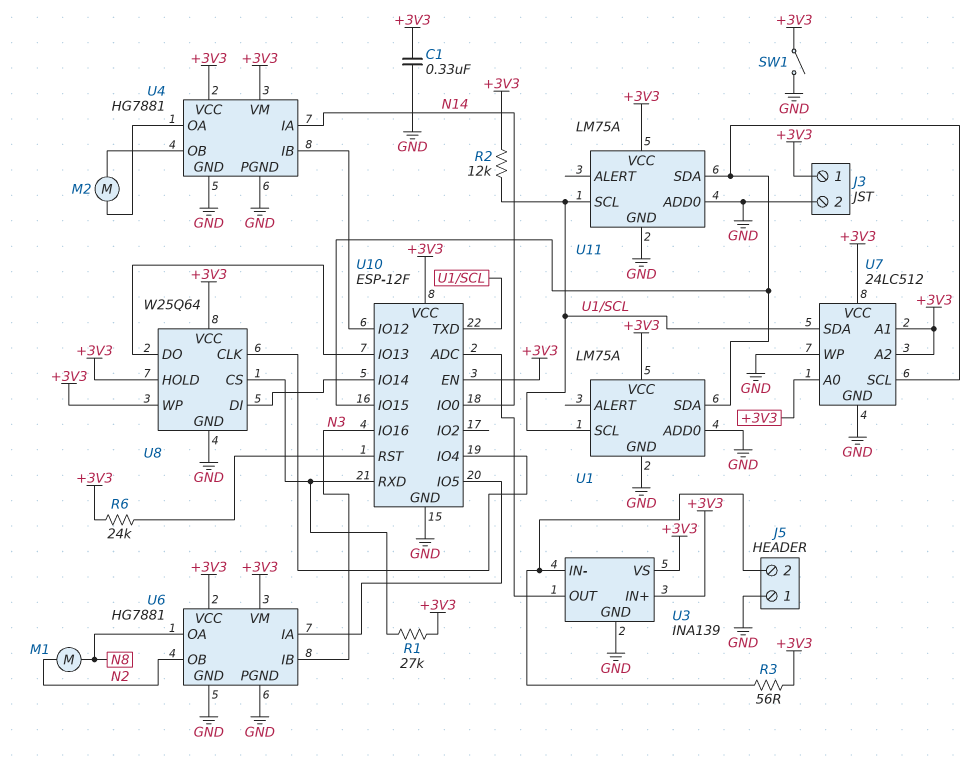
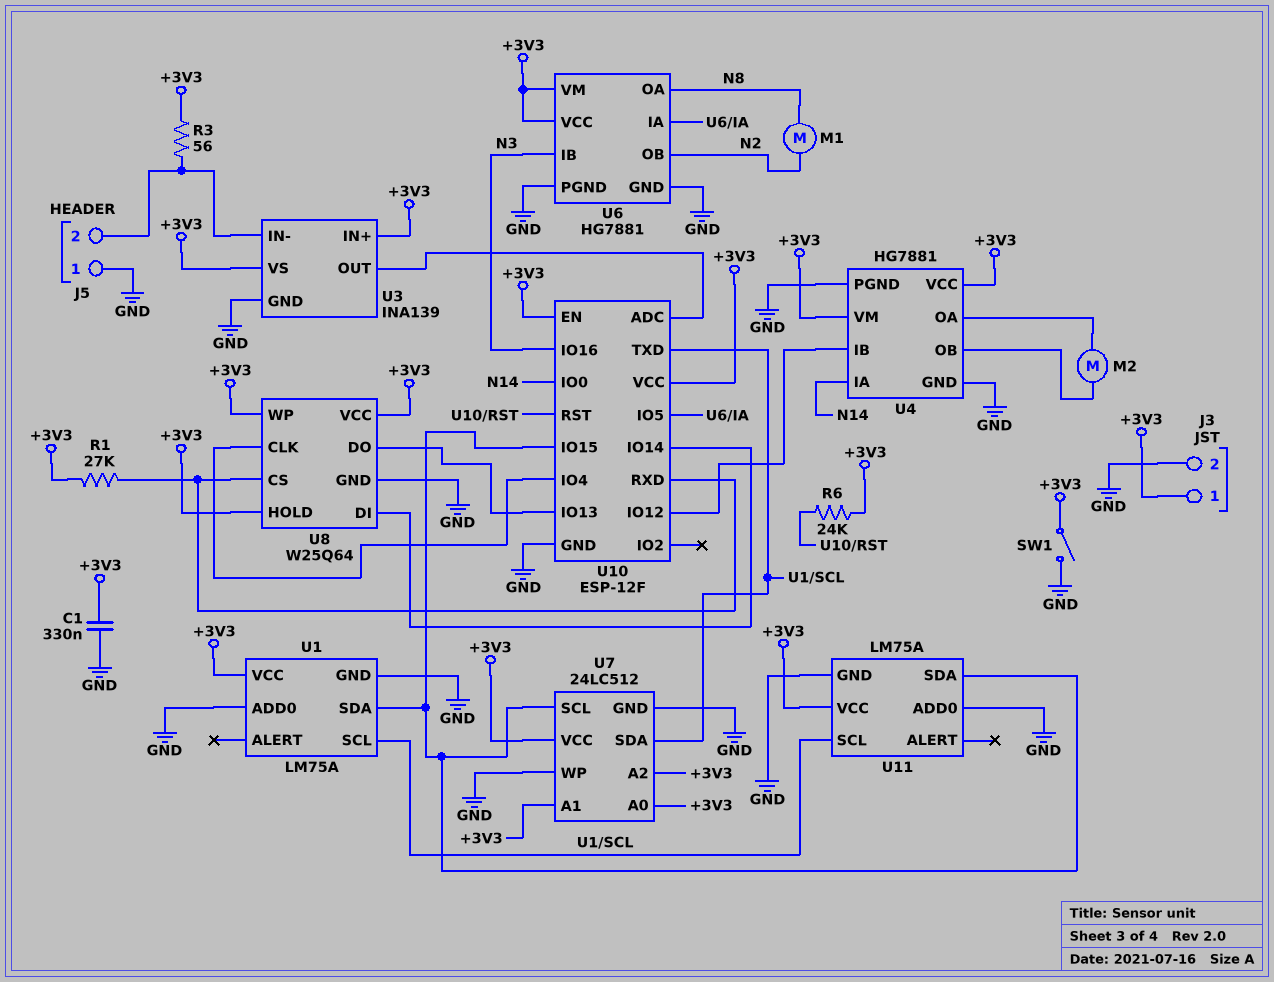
R2: 12k (+3V3, U1/SCL) -> none

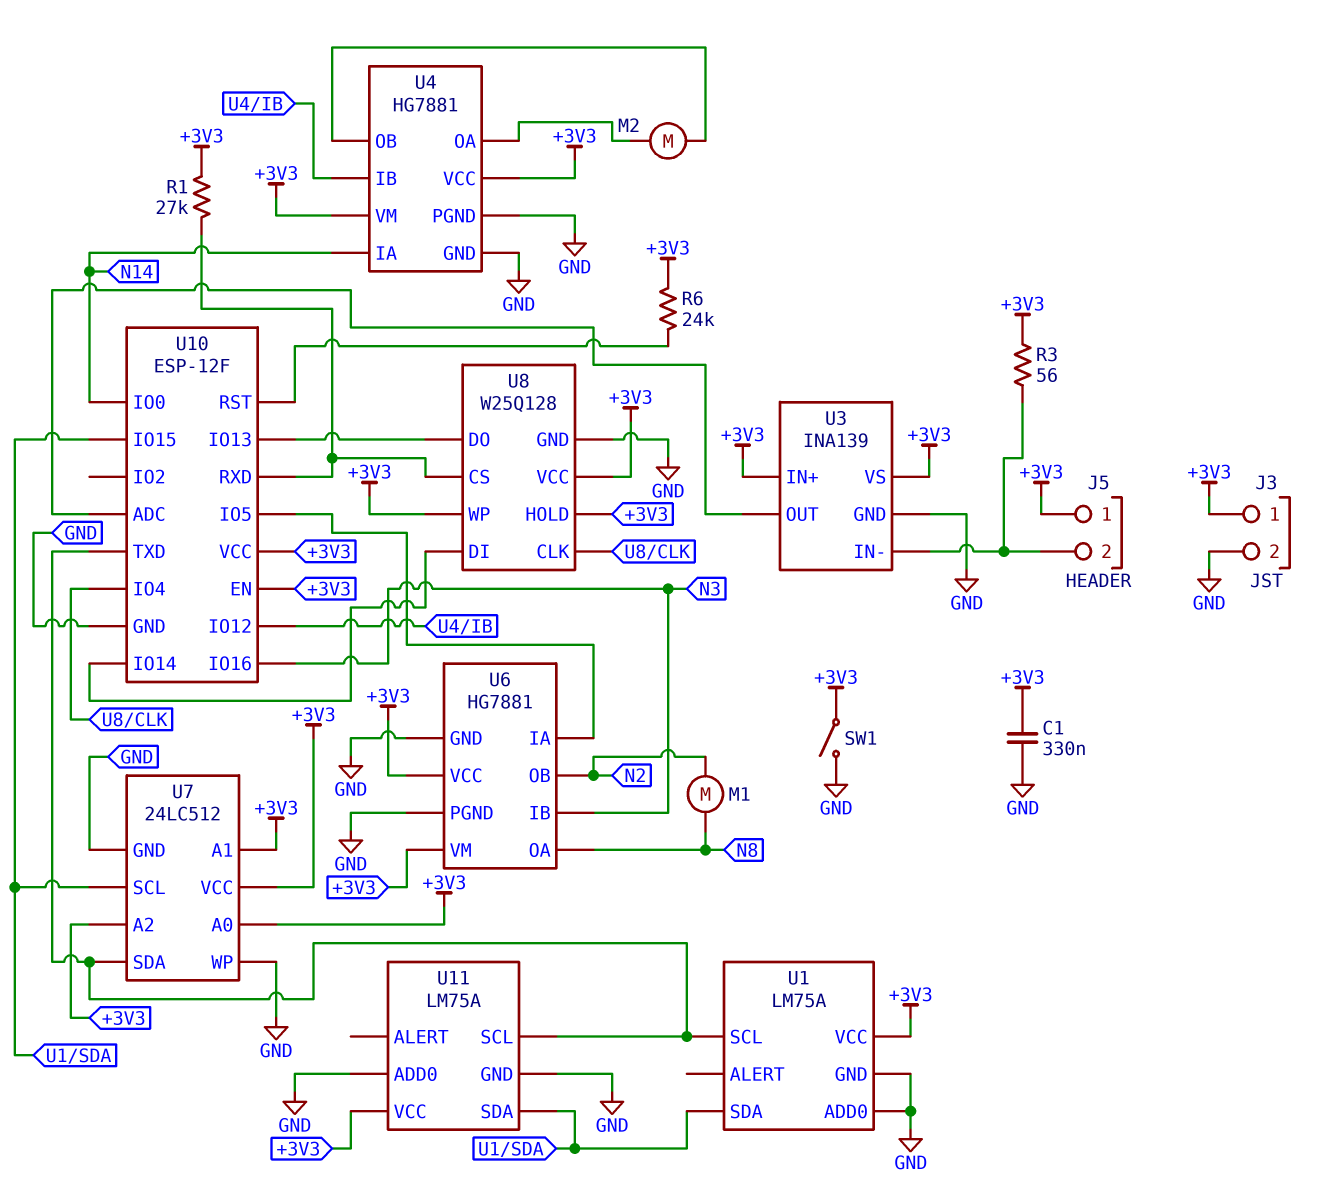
J5 pin 1: GND -> +3V3
U8: W25Q64 -> W25Q128

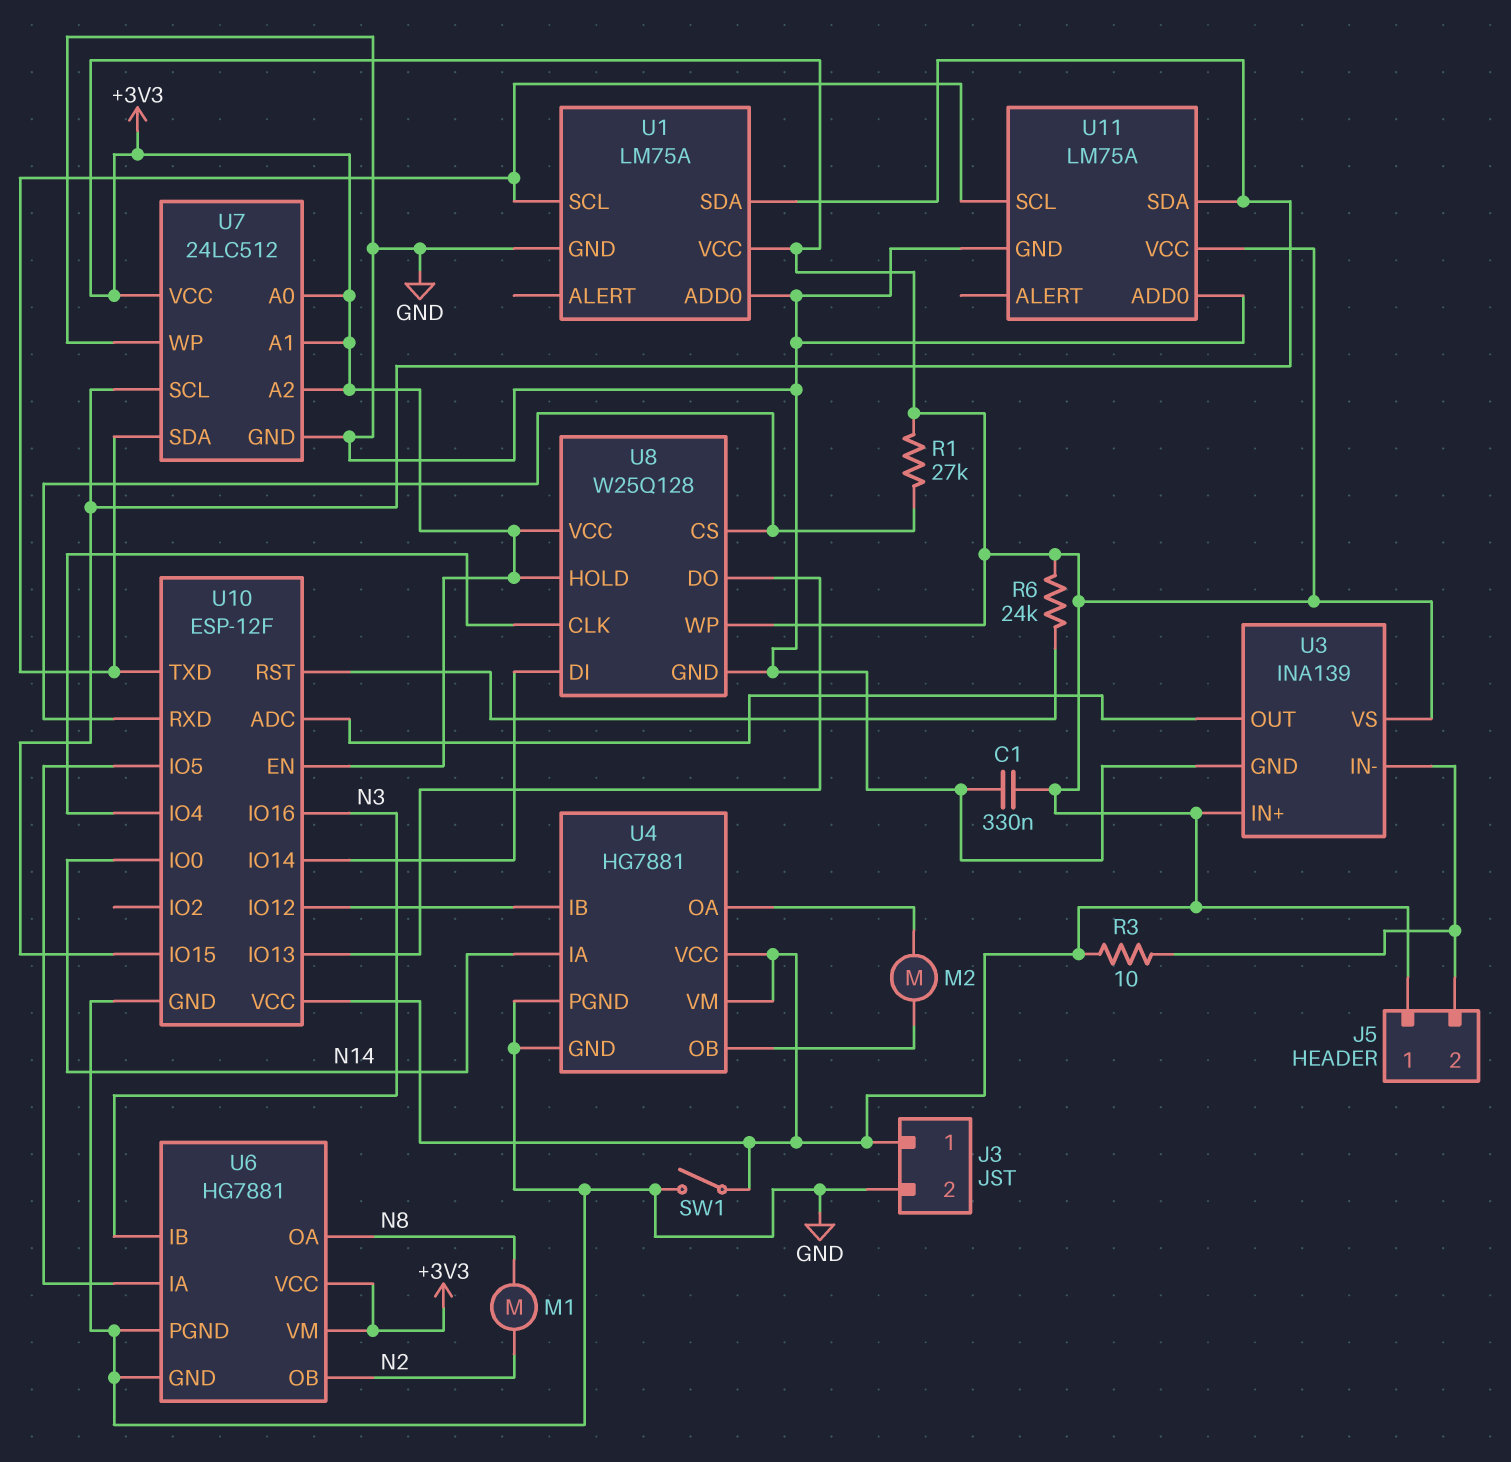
R3: 56 (+3V3, J5/2) -> 10 (+3V3, J5/2)

